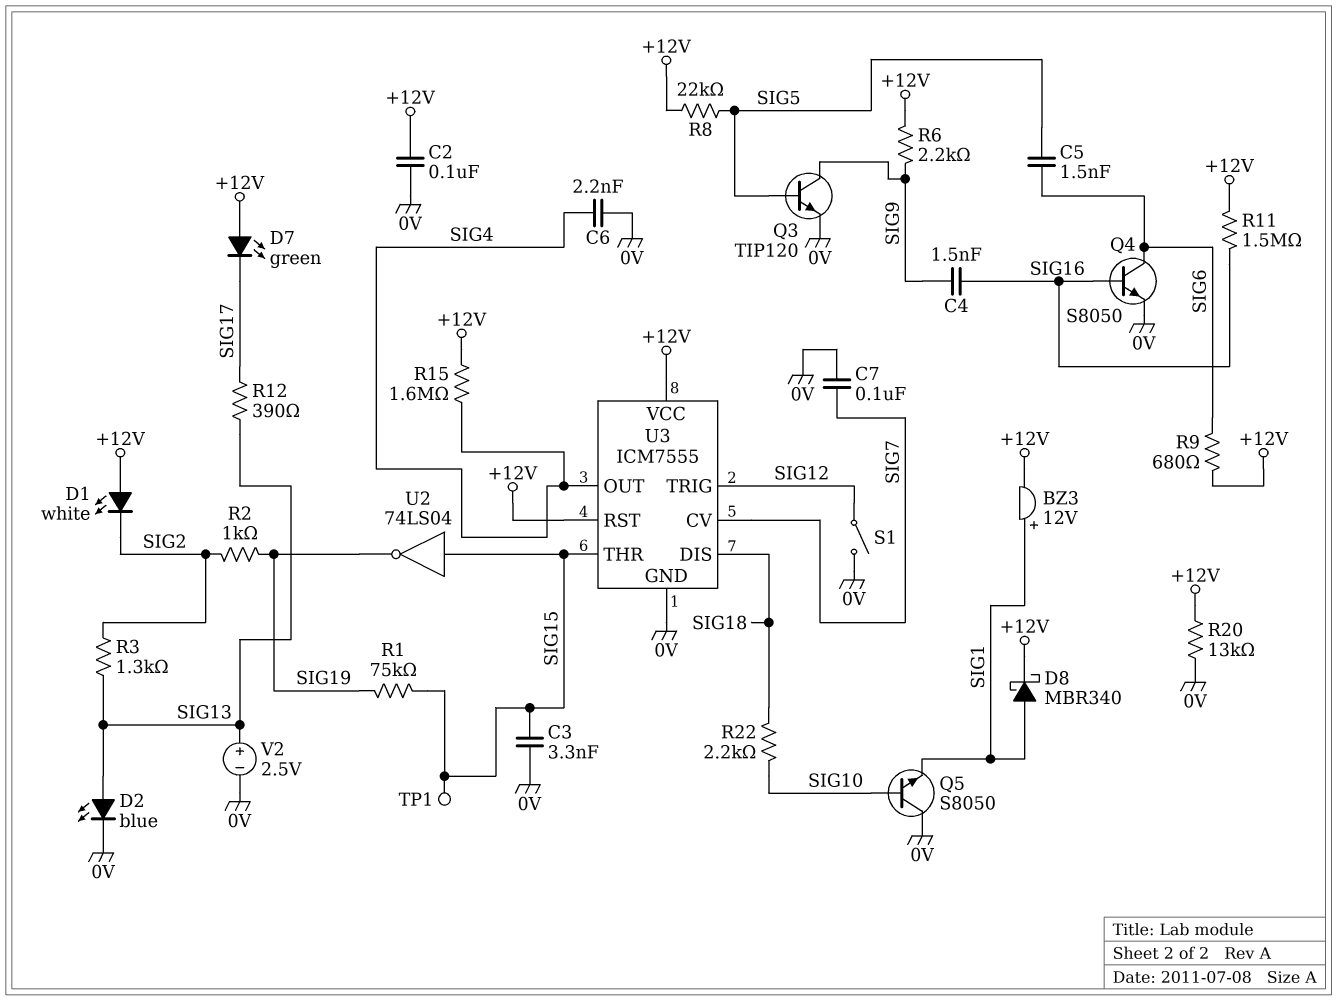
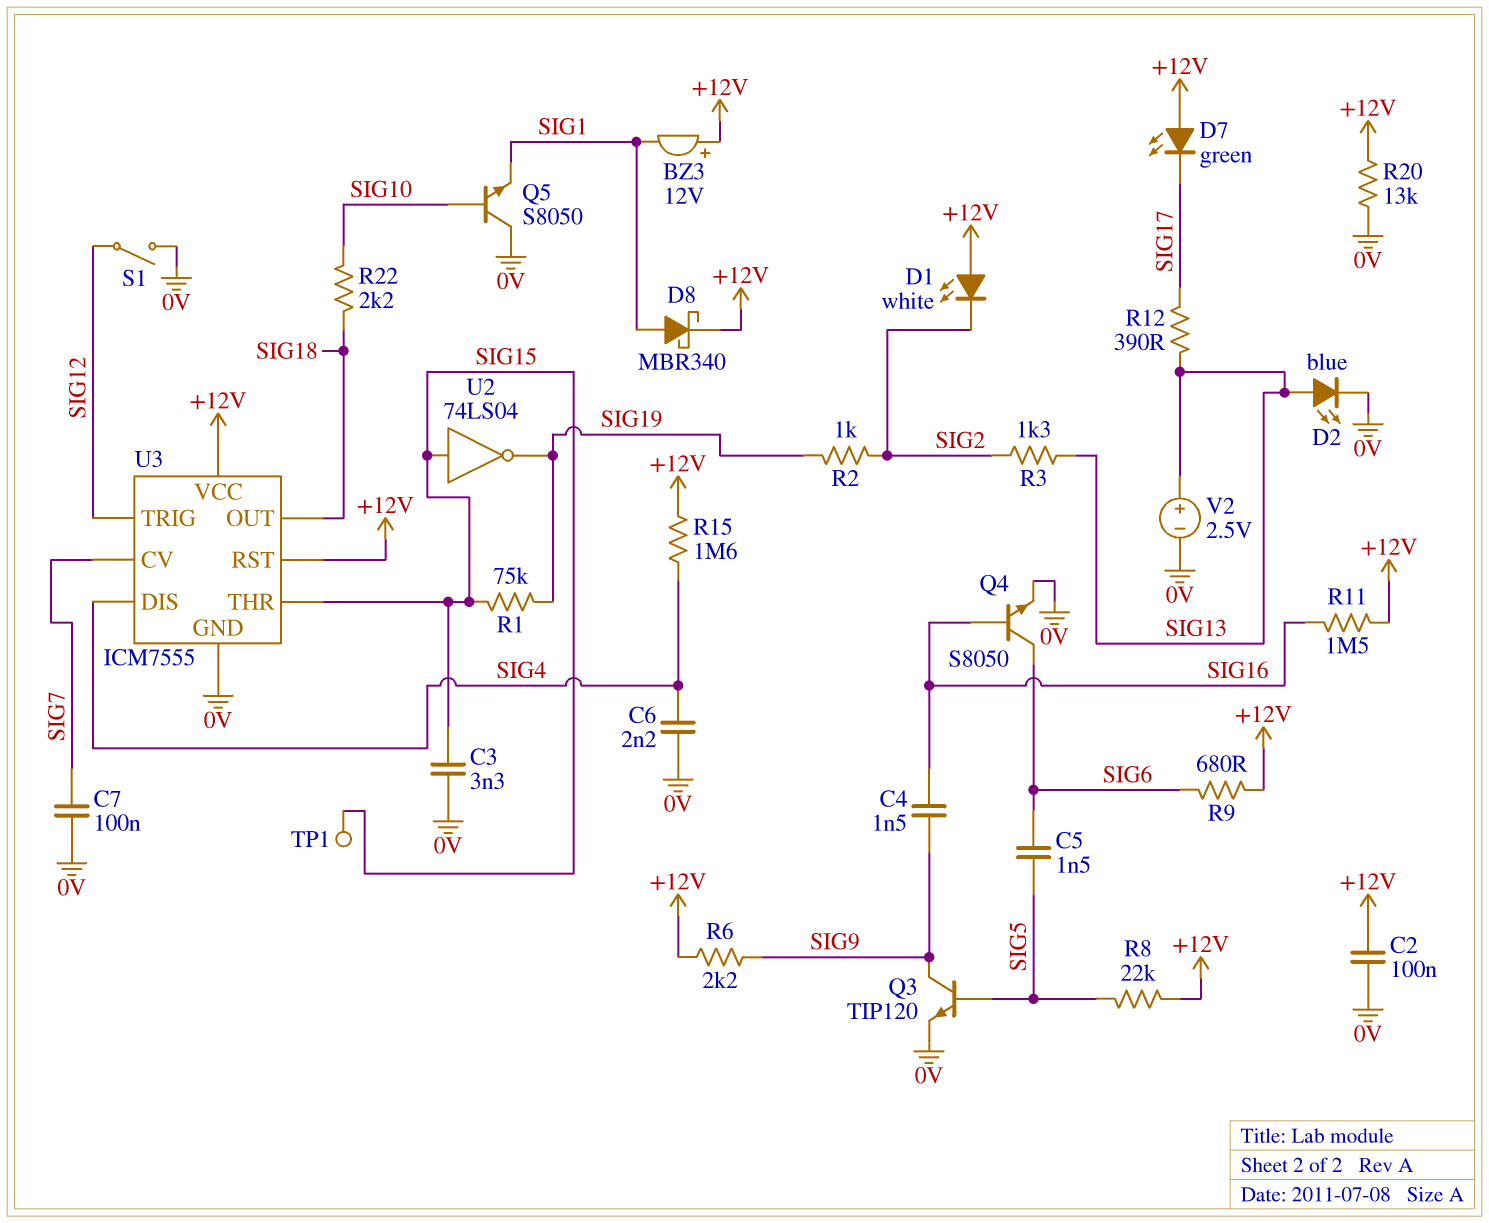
BZ3: buzzer 12V (plus SIG1, minus +12V) -> buzzer 12V (plus +12V, minus SIG1)
U3 pin DIS: SIG18 -> SIG4
U3 pin OUT: SIG4 -> SIG18

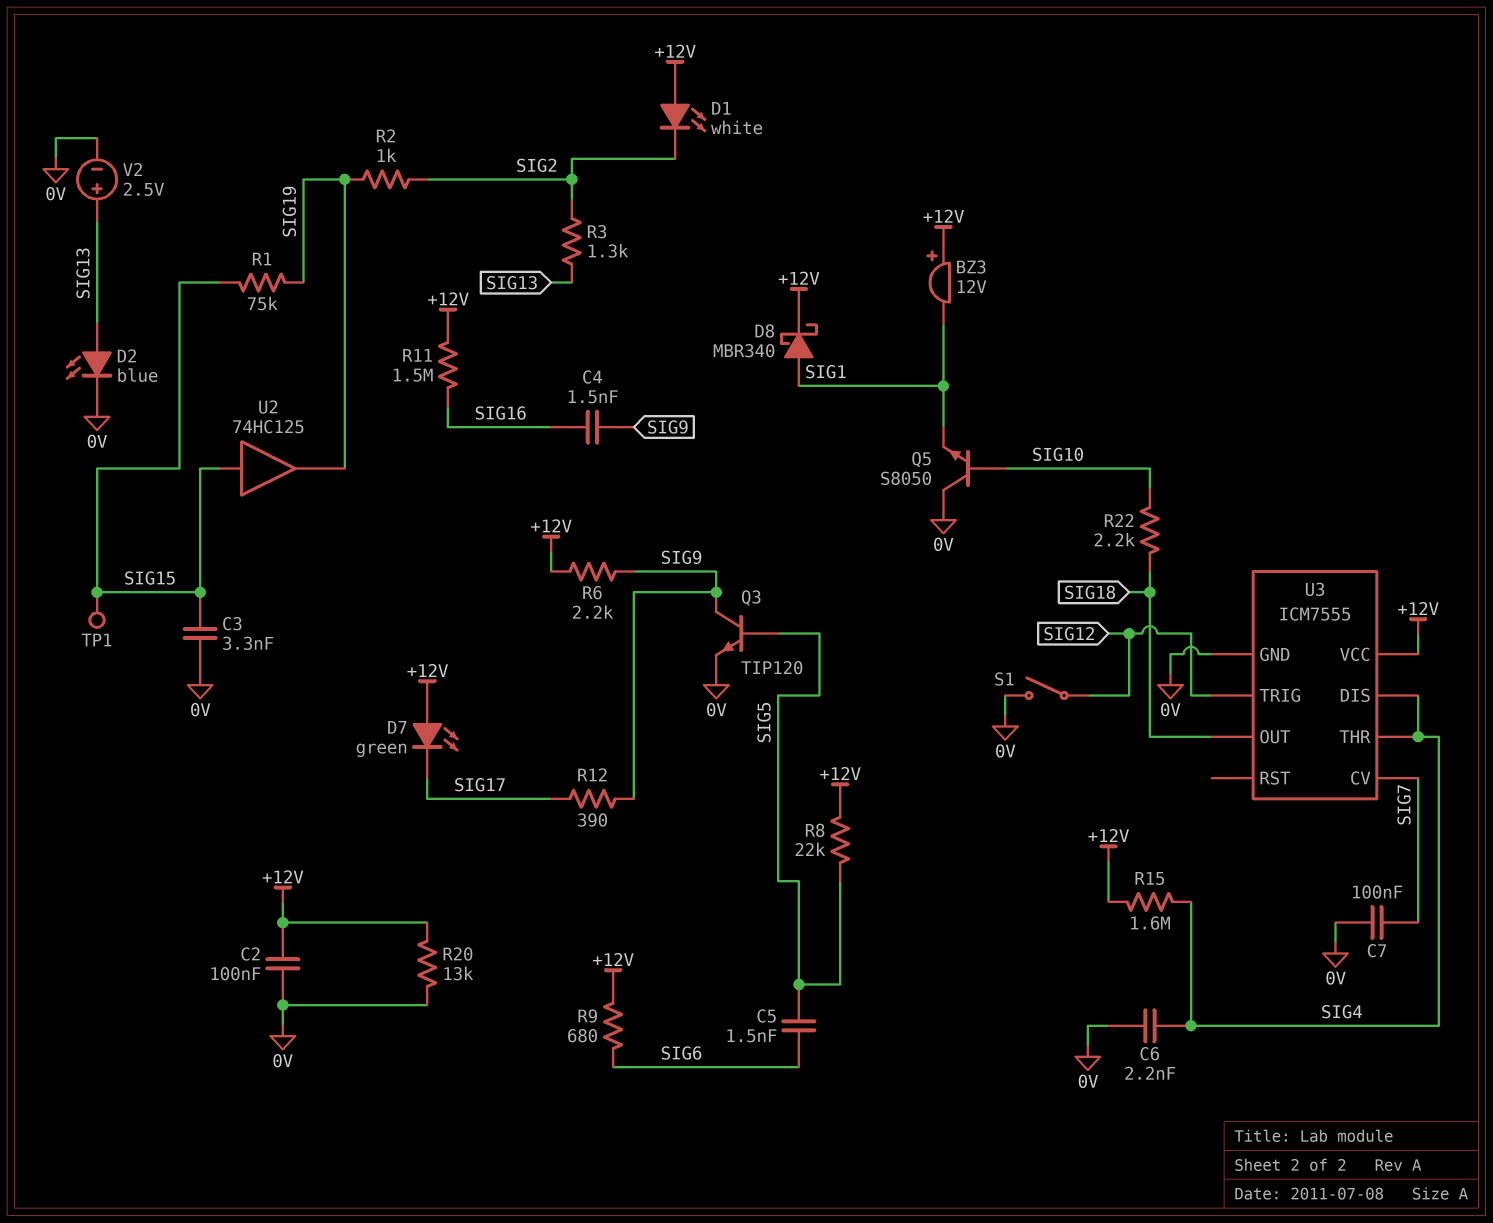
Q4: NPN S8050 (B SIG16, C SIG6, E 0V) -> none
R12: 390 (SIG13, SIG17) -> 390 (SIG9, SIG17)
U2: NOT 74LS04 (in SIG15, out SIG19) -> buffer 74HC125 (in SIG15, out SIG19)
U3 pin RST: +12V -> none
U3 pin THR: SIG15 -> SIG4

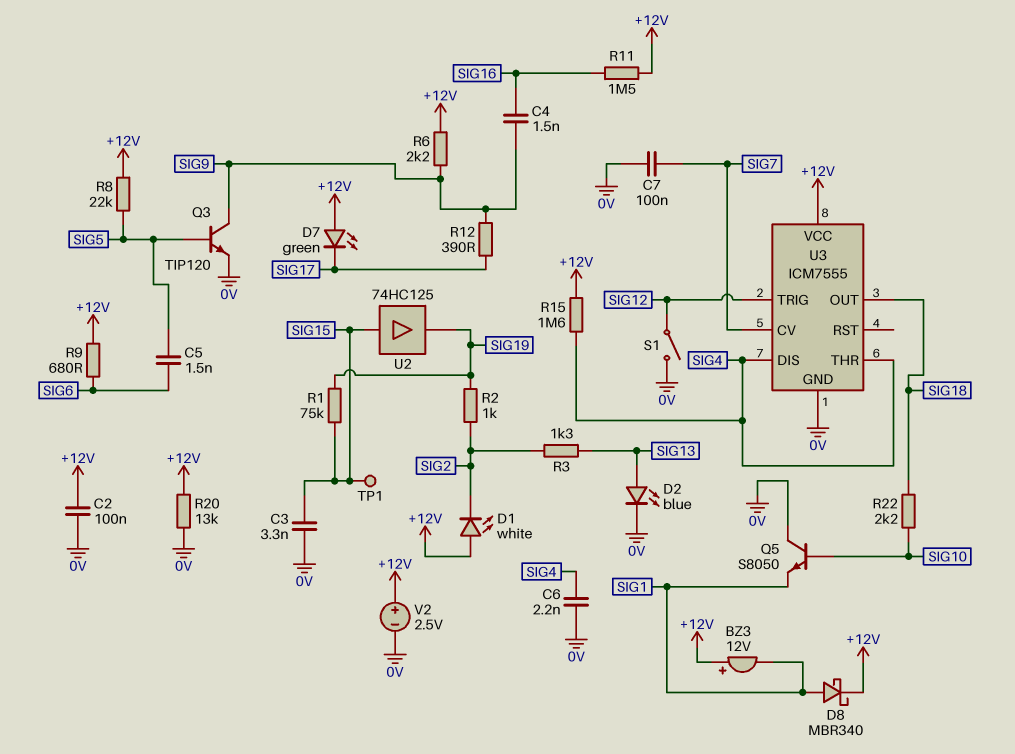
V2: 2.5V (plus SIG13, minus 0V) -> 2.5V (plus +12V, minus 0V)

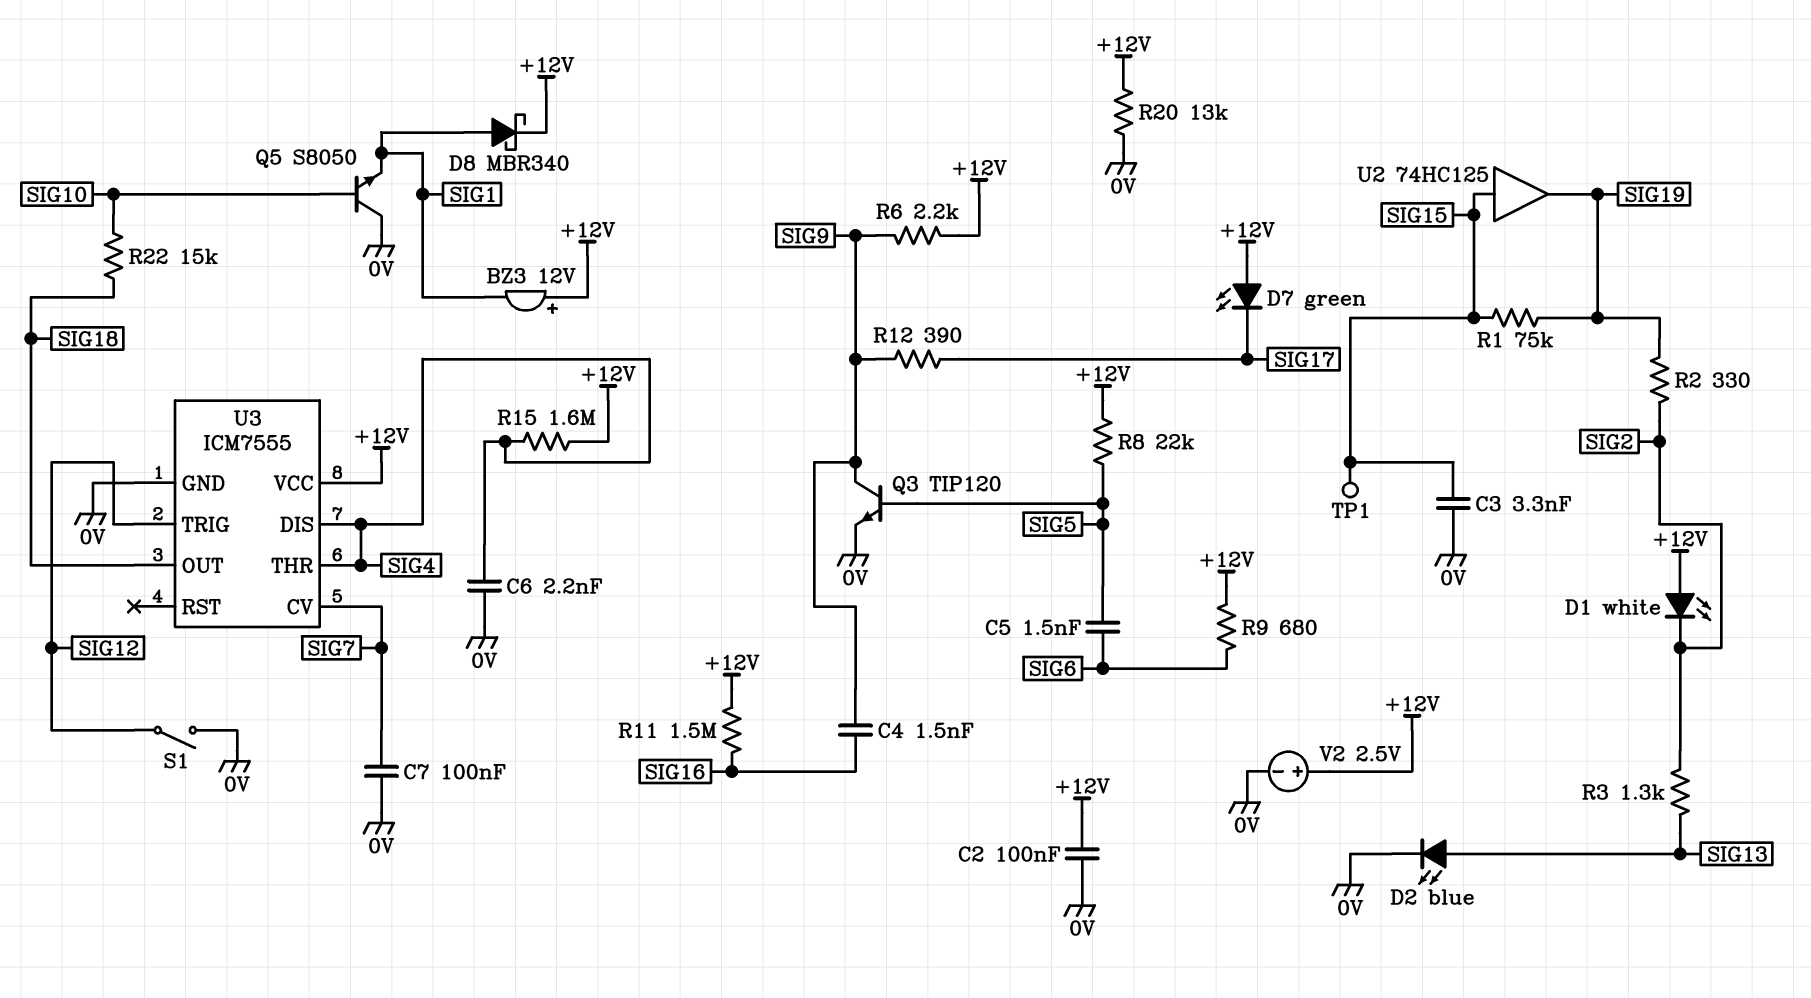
R2: 1k (SIG2, SIG19) -> 330 (SIG2, SIG19)
R22: 2.2k (SIG10, SIG18) -> 15k (SIG10, SIG18)

